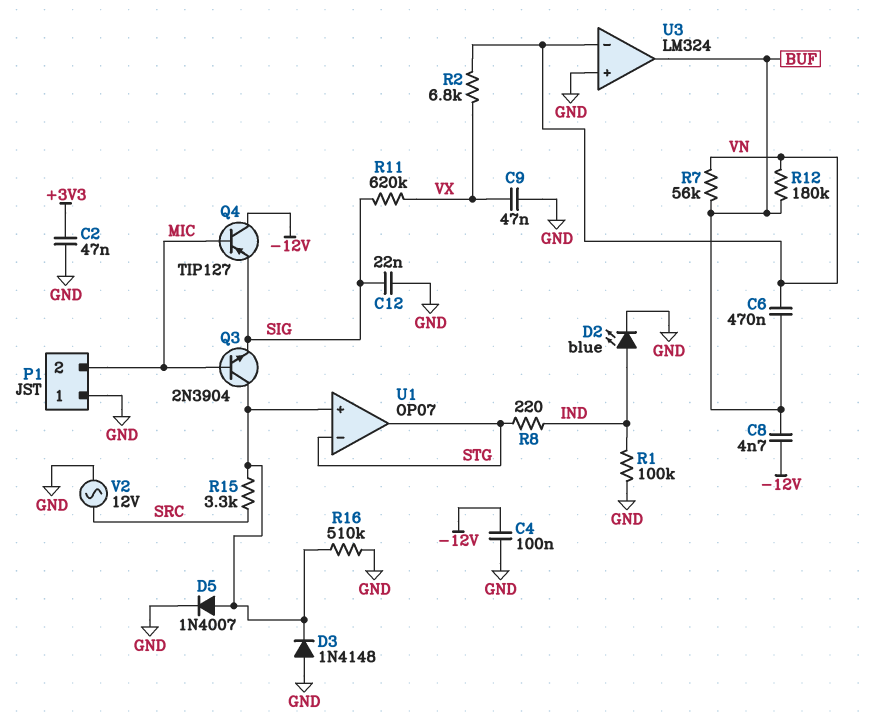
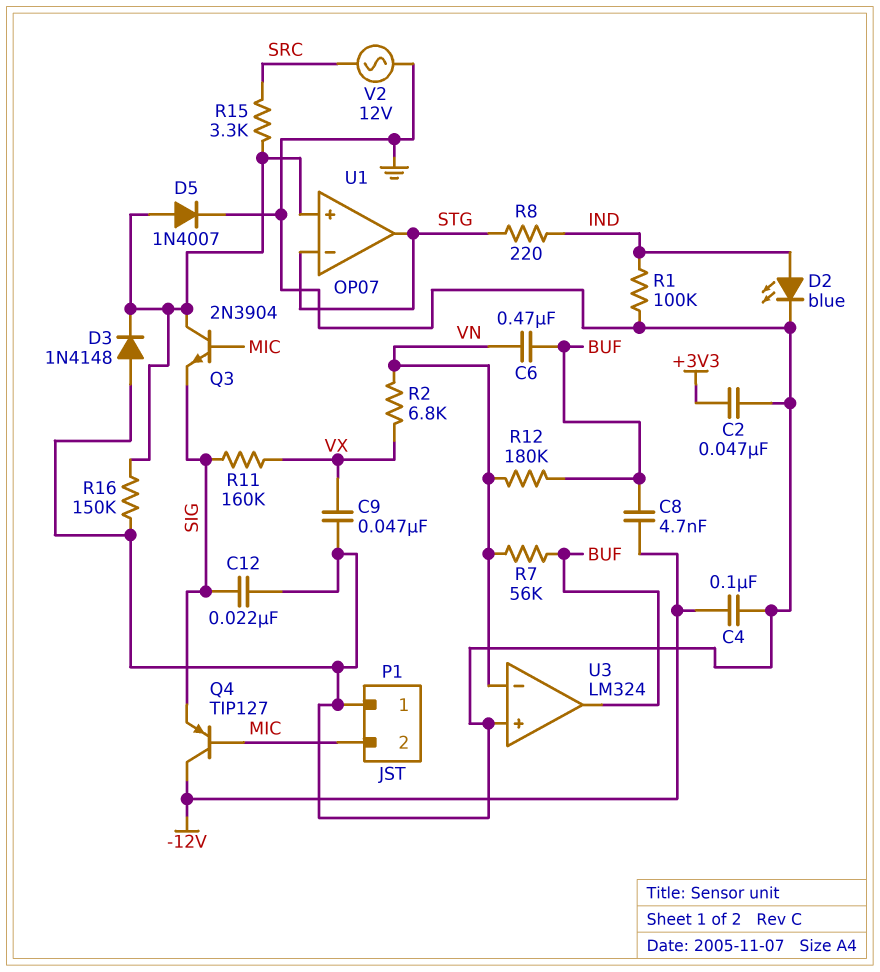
R11: 620k (SIG, VX) -> 160k (SIG, VX)
R16: 510k (GND, U1/in+) -> 150k (GND, U1/in+)

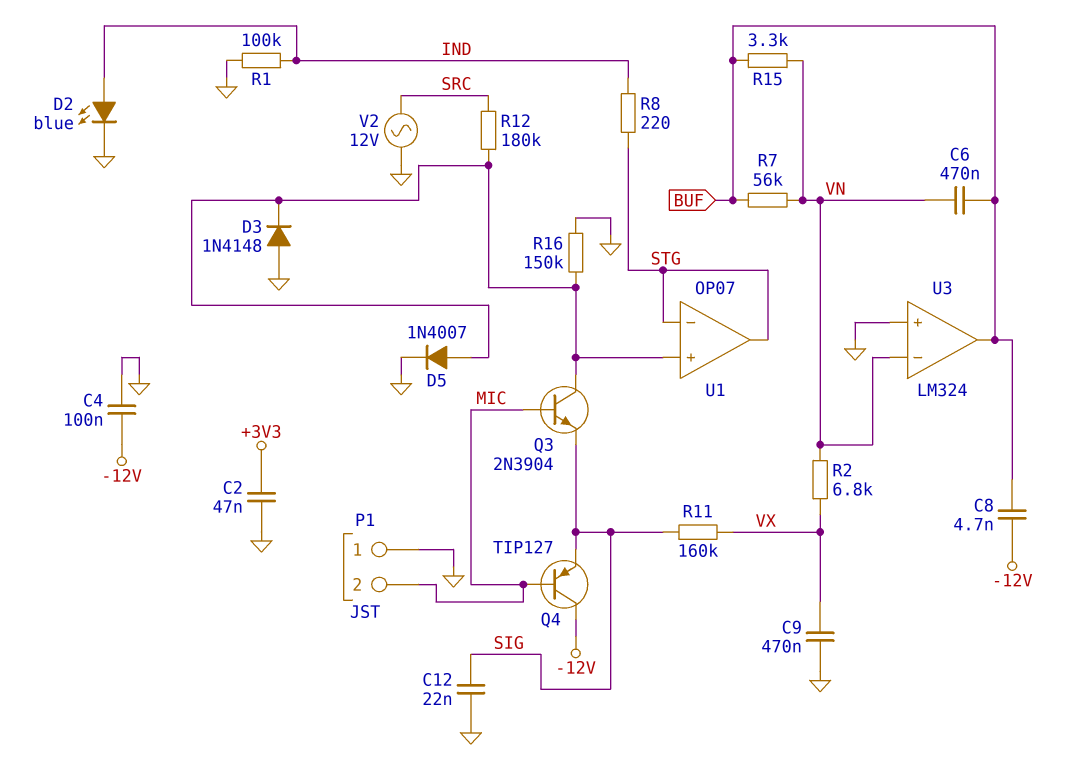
C9: 47nF (GND, VX) -> 470nF (GND, VX)
R12: 180k (BUF, VN) -> 180k (SRC, U1/in+)
R15: 3.3k (SRC, U1/in+) -> 3.3k (BUF, VN)

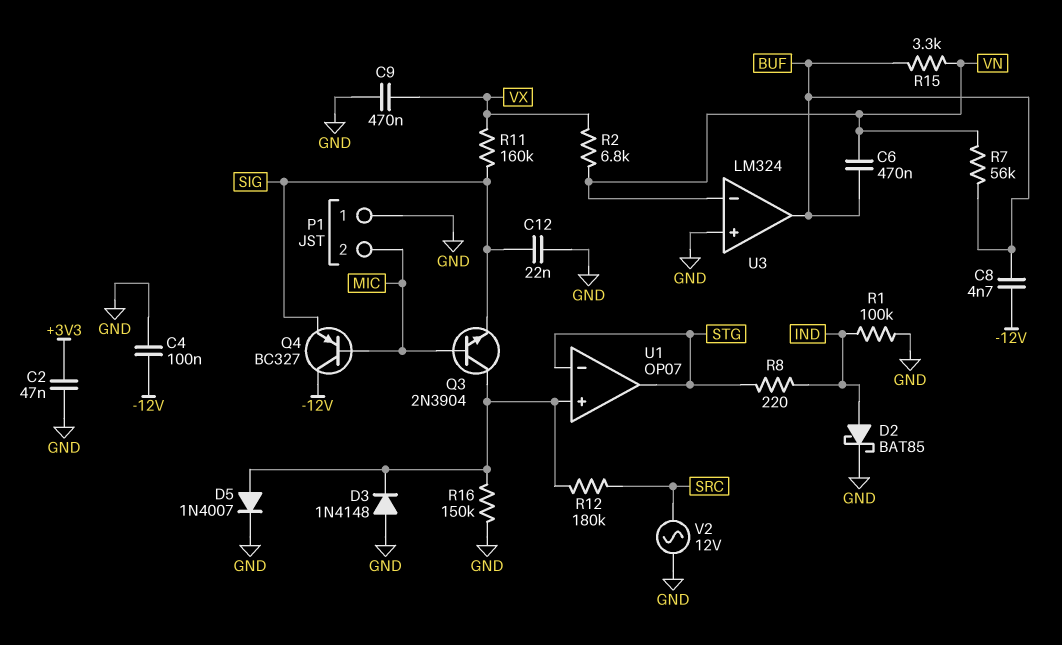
D2: LED blue (A IND, K GND) -> schottky BAT85 (A IND, K GND)
Q4: PNP TIP127 (B MIC, C -12V, E SIG) -> PNP BC327 (B MIC, C -12V, E SIG)

